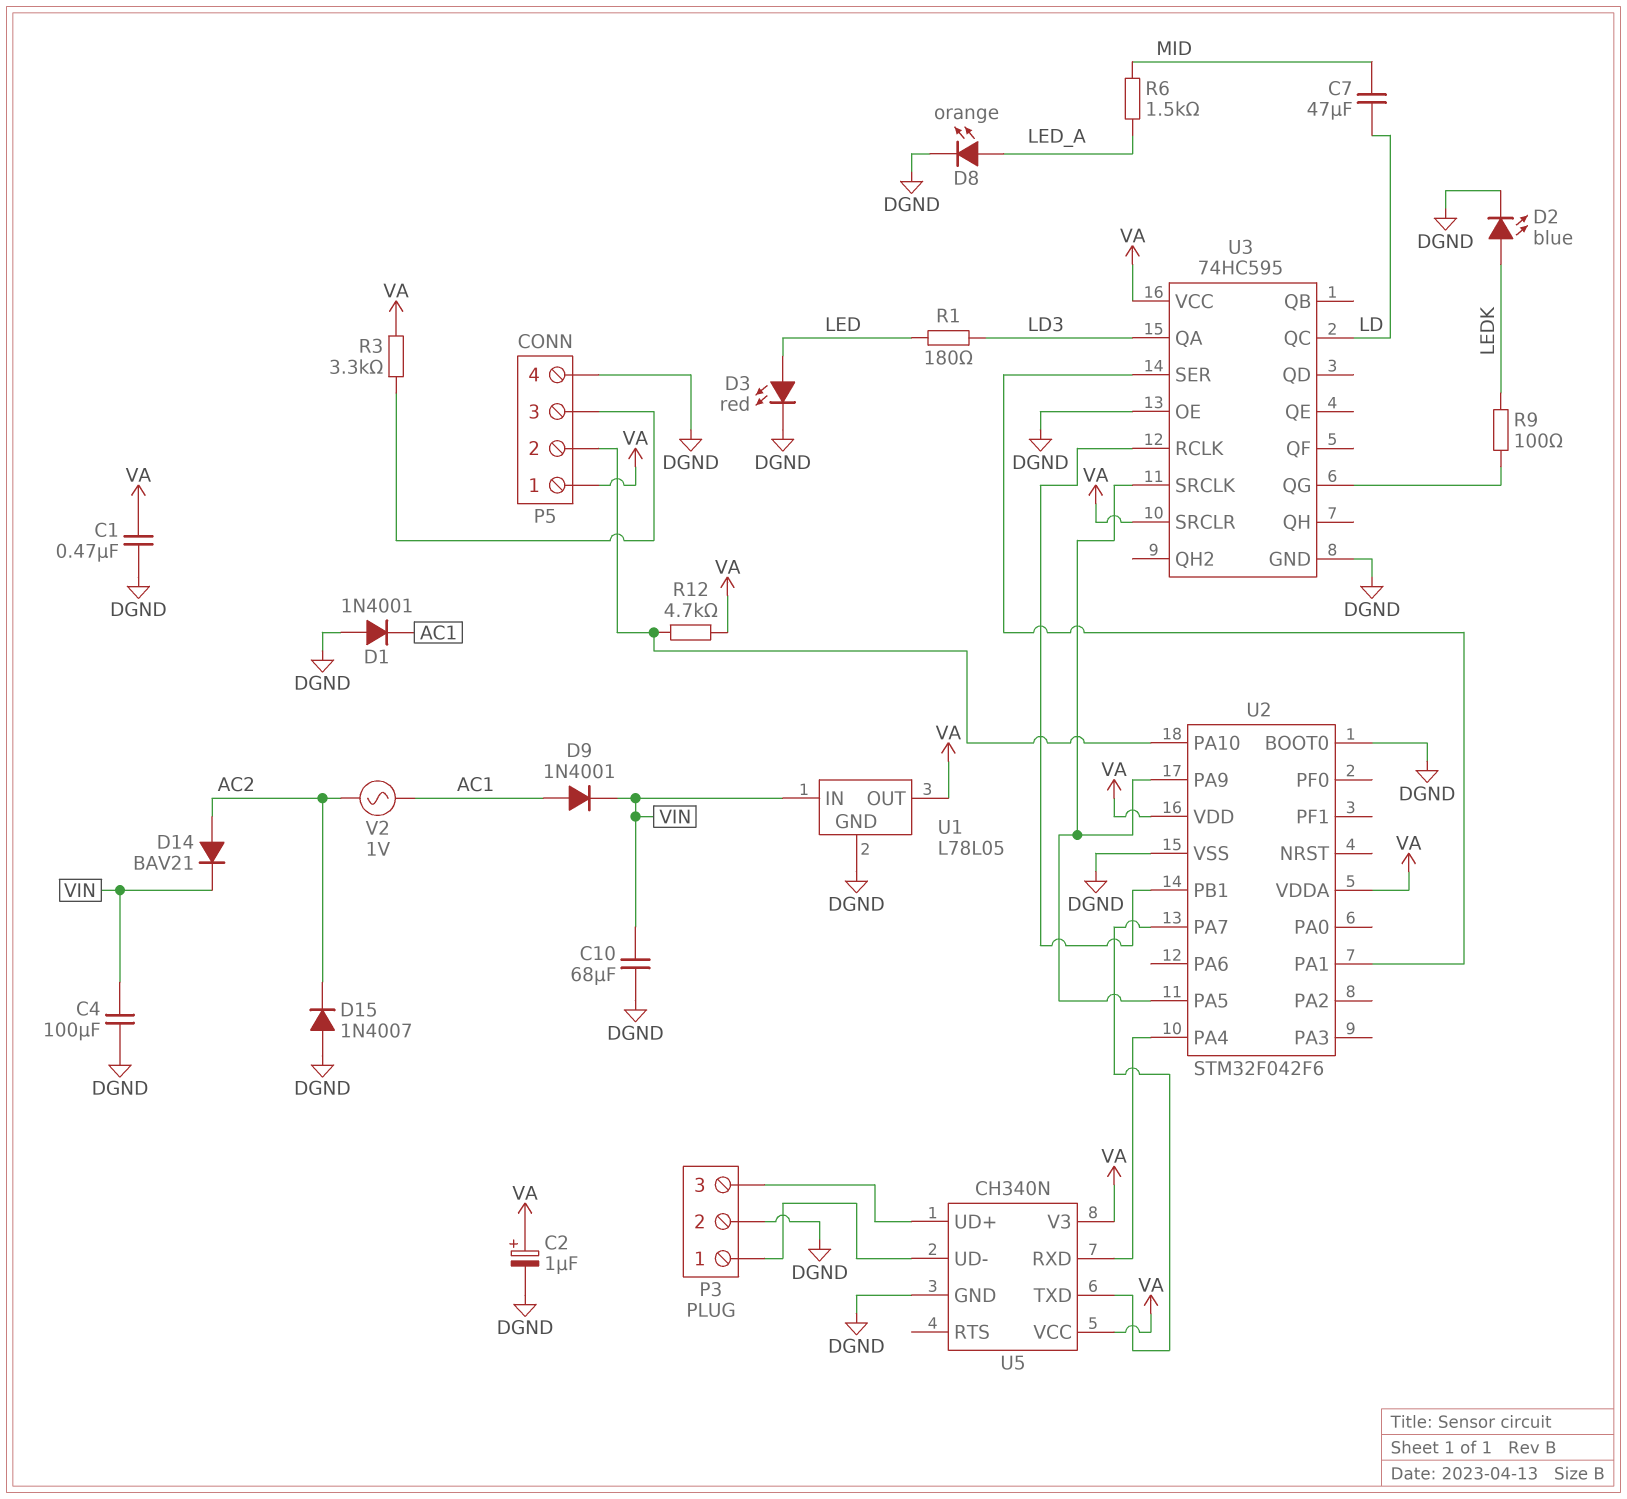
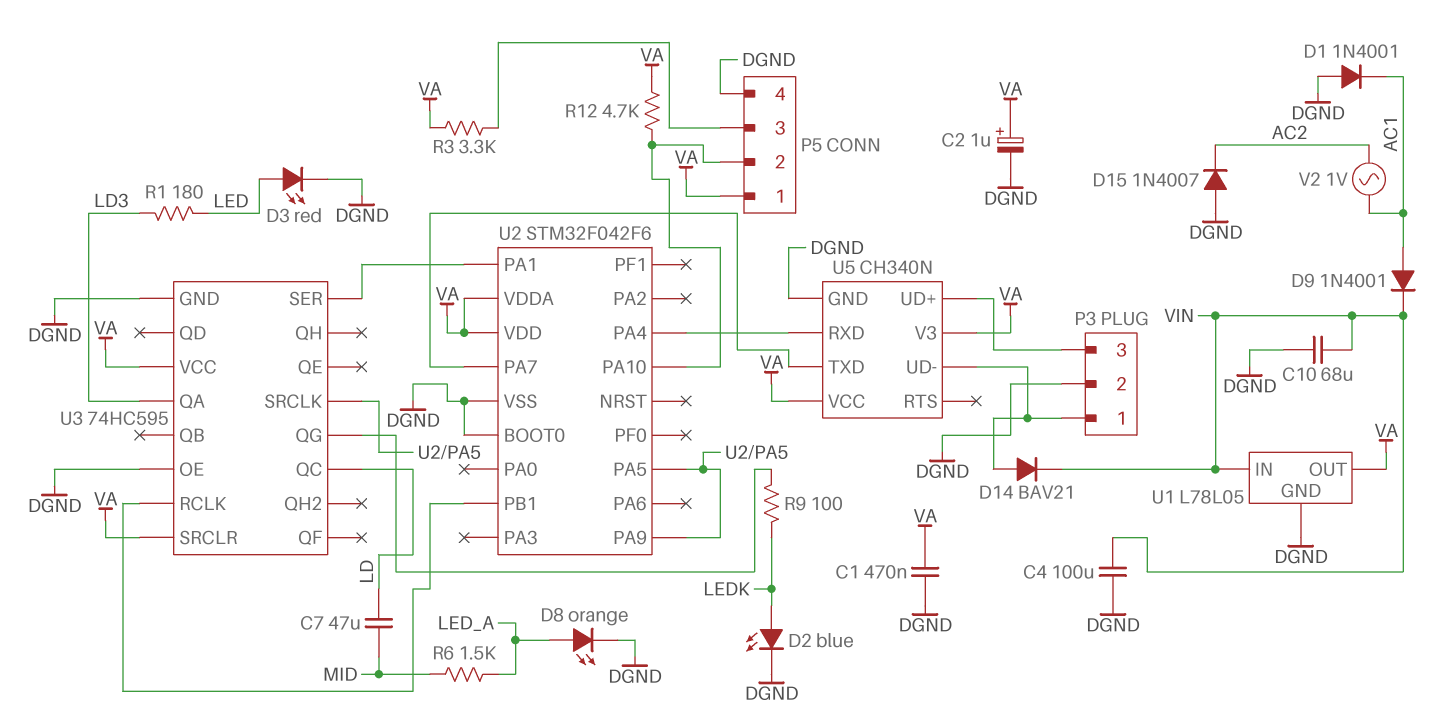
D14: diode BAV21 (A AC2, K VIN) -> diode BAV21 (A P3/1, K VIN)

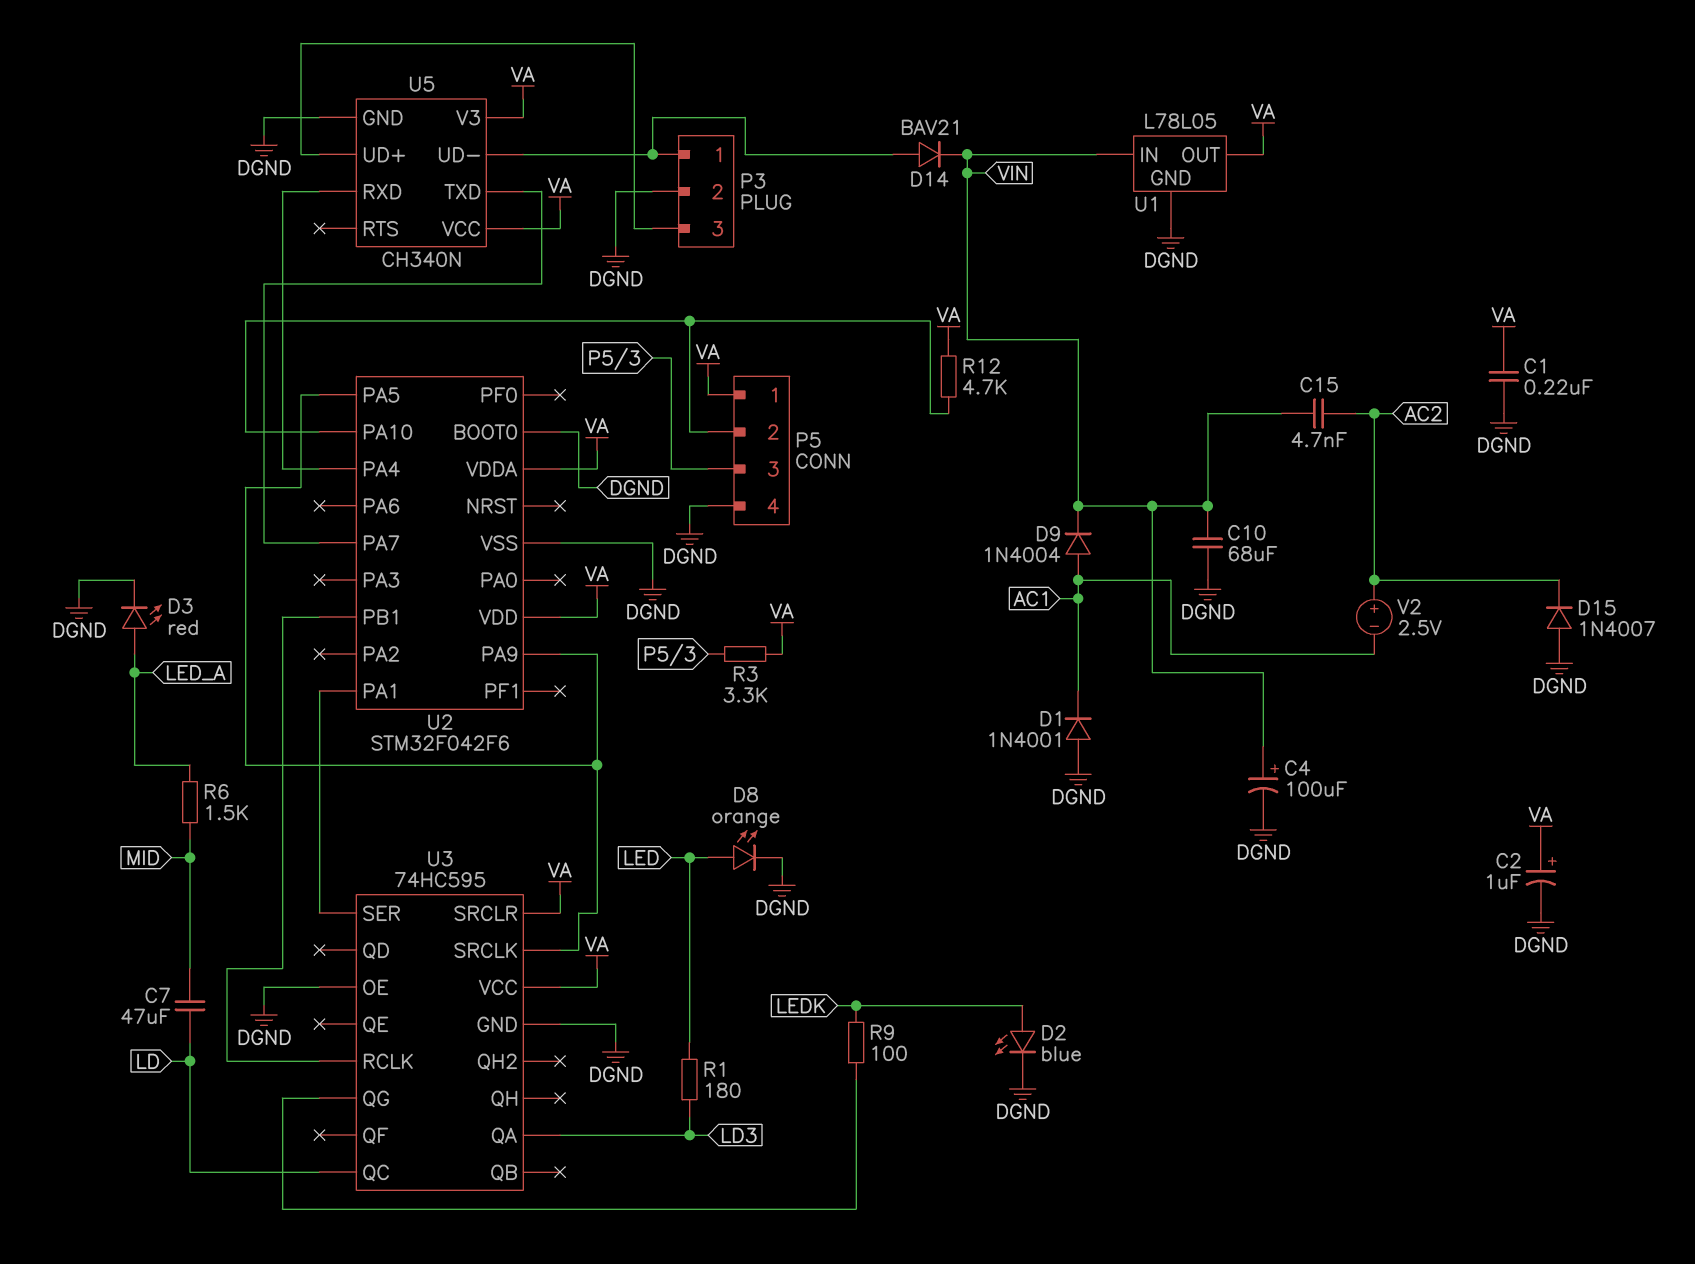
C1: 470nF (DGND, VA) -> 220nF (DGND, VA)
C4: 100uF (DGND, VIN) -> 100uF (plus VIN, minus DGND)
C15: none -> 4.7nF (AC2, VIN)
D3: LED red (A LED, K DGND) -> LED red (A LED_A, K DGND)
D8: LED orange (A LED_A, K DGND) -> LED orange (A LED, K DGND)
D9: diode 1N4001 (A AC1, K VIN) -> diode 1N4004 (A AC1, K VIN)
V2: AC 1V (AC1, AC2) -> 2.5V (plus AC2, minus AC1)

